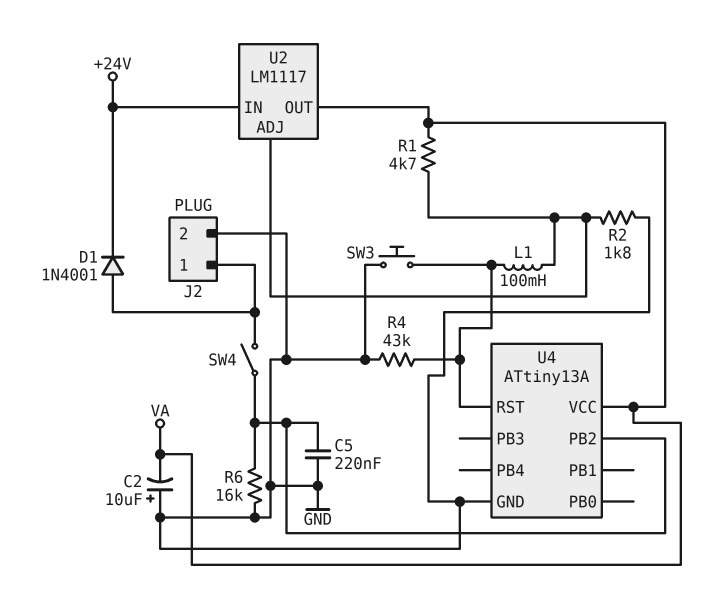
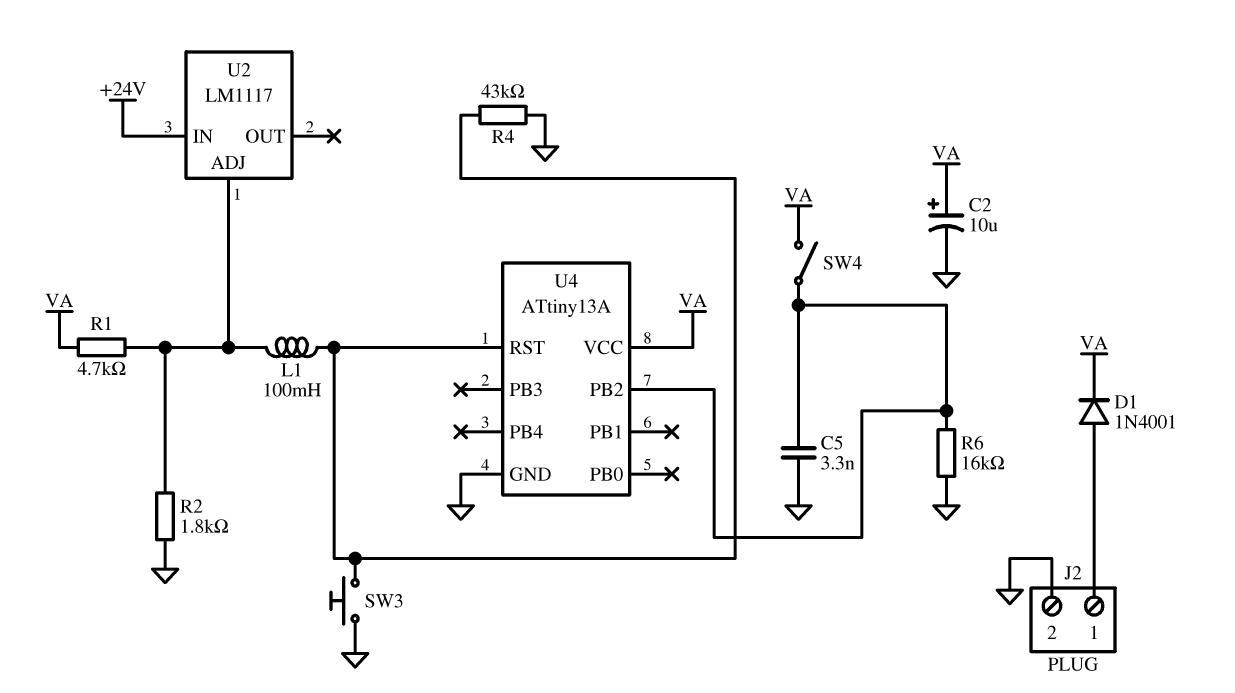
C2: 10uF (plus GND, minus VA) -> 10uF (plus VA, minus GND)
C5: 220nF (GND, U4/PB2) -> 3.3nF (GND, U4/PB2)
D1: diode 1N4001 (A J2/1, K +24V) -> diode 1N4001 (A J2/1, K VA)
SW4: switch (J2/1, U4/PB2) -> switch (U4/PB2, VA)
U2 pin OUT: VA -> none

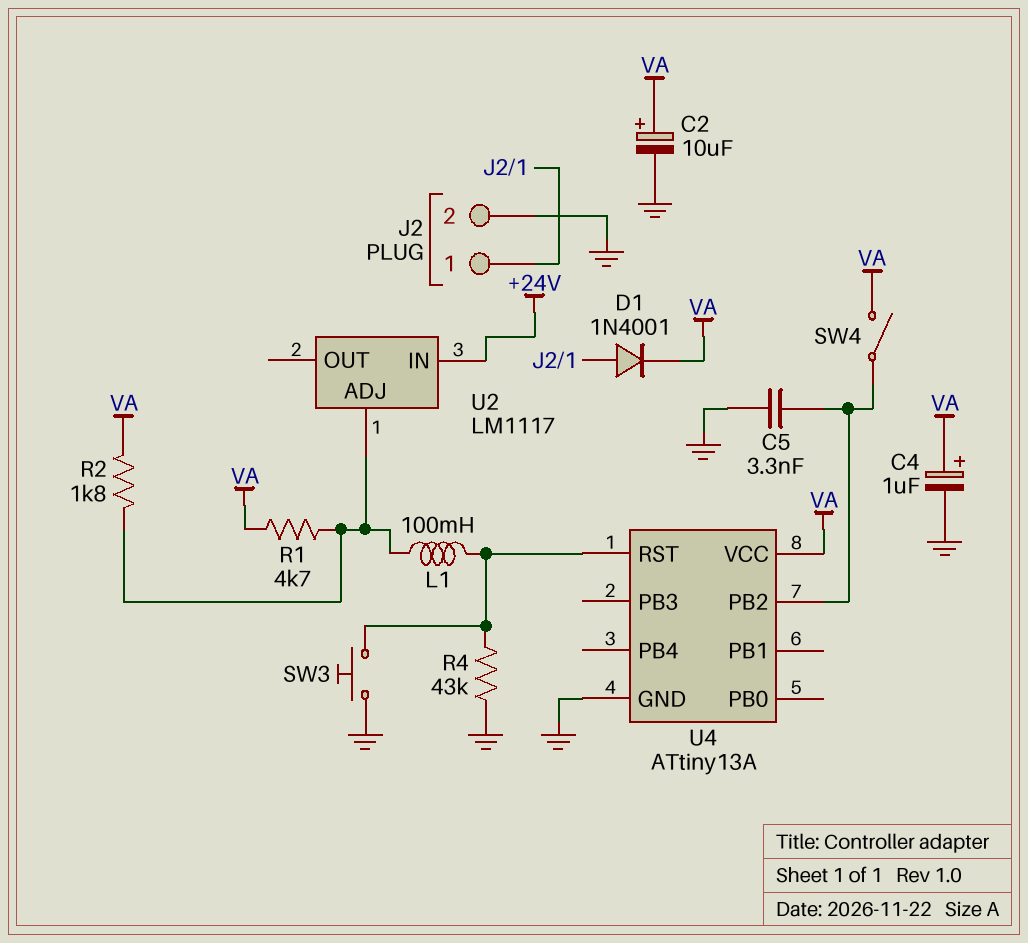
C4: none -> 1uF (plus VA, minus GND)
R2: 1.8k (GND, U2/ADJ) -> 1.8k (U2/ADJ, VA)
R6: 16k (GND, U4/PB2) -> none

